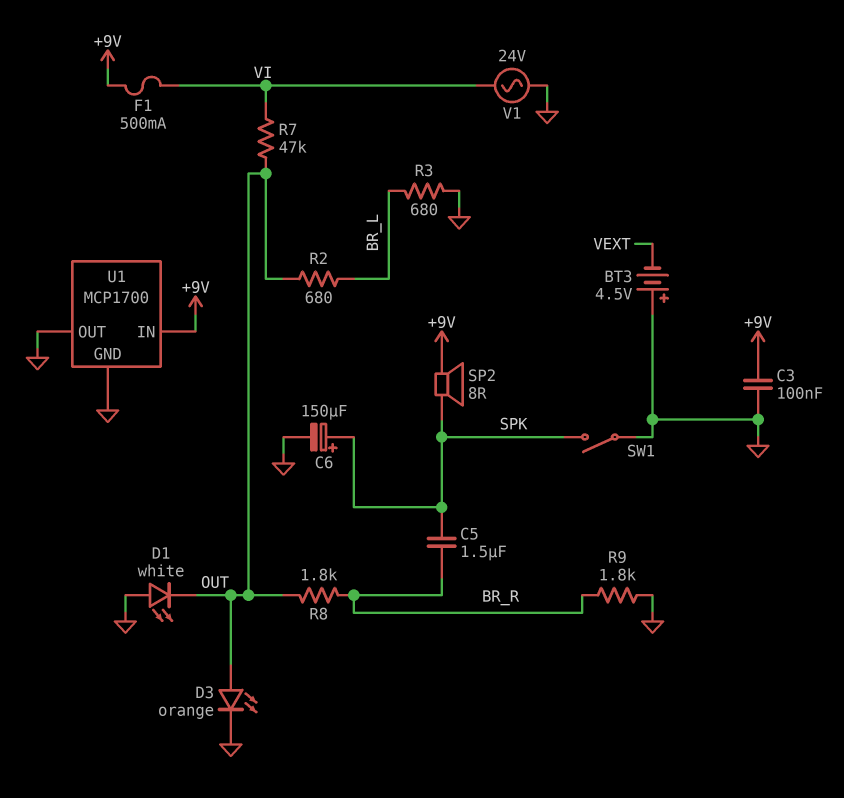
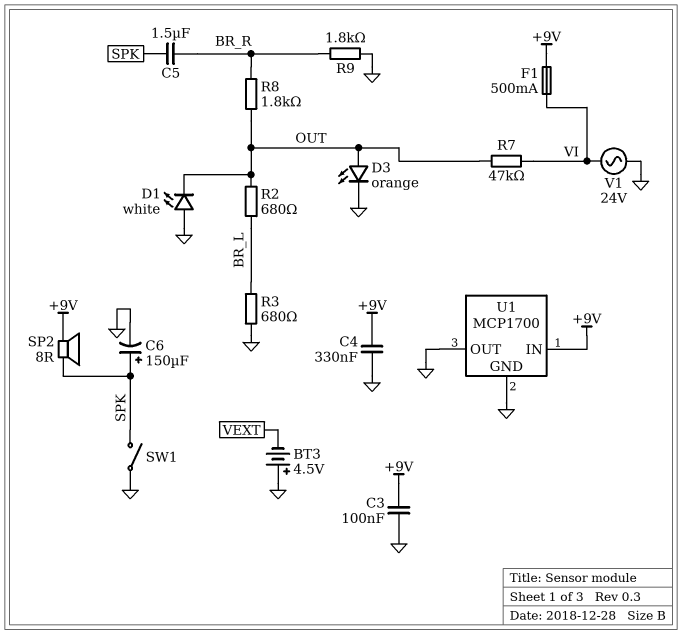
C4: none -> 330nF (+9V, GND)

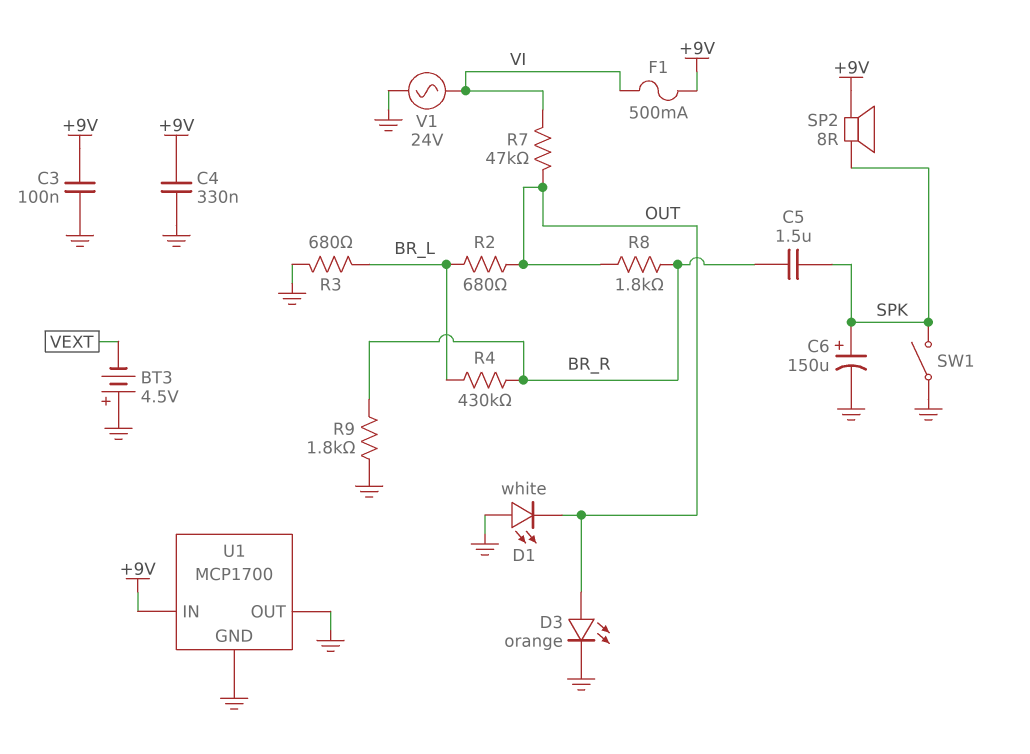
R4: none -> 430k (BR_L, BR_R)

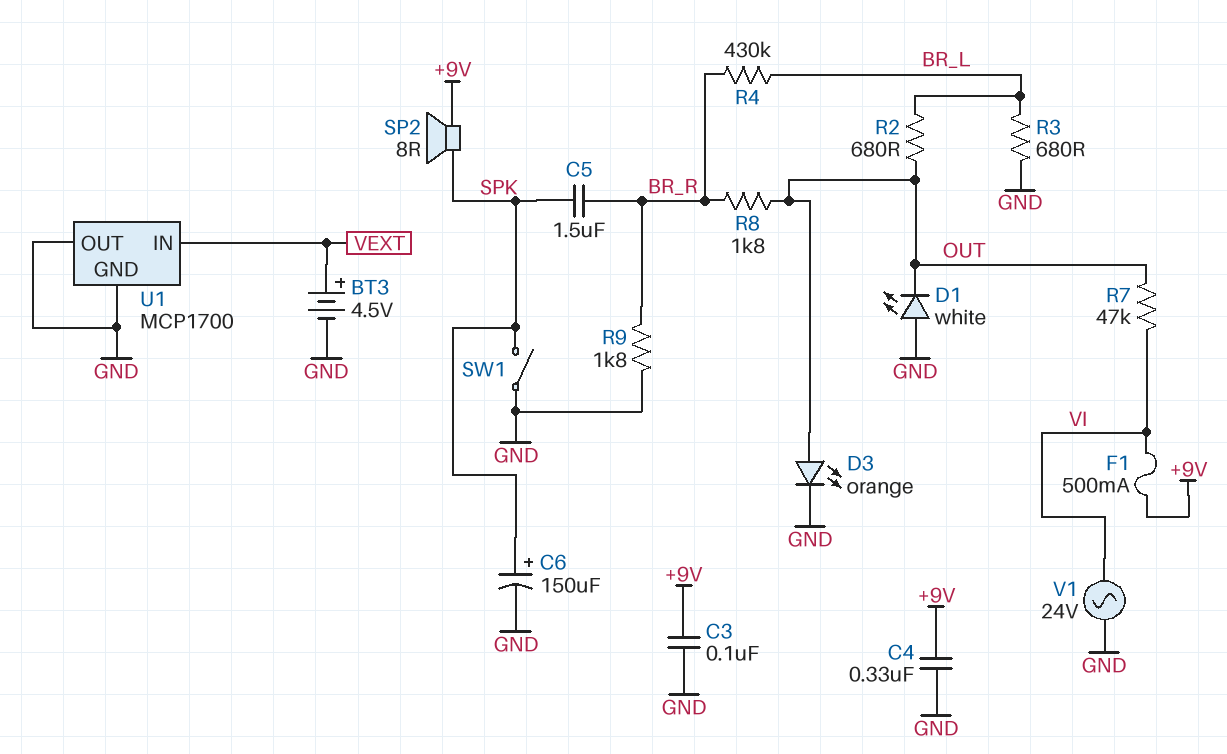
BT3: 4.5V (plus GND, minus VEXT) -> 4.5V (plus VEXT, minus GND)
U1 pin IN: +9V -> VEXT

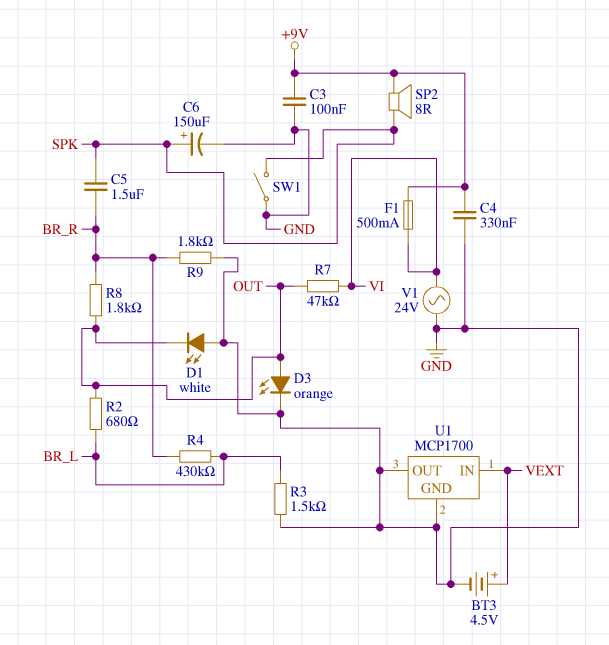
R3: 680 (BR_L, GND) -> 1.5k (BR_L, GND)

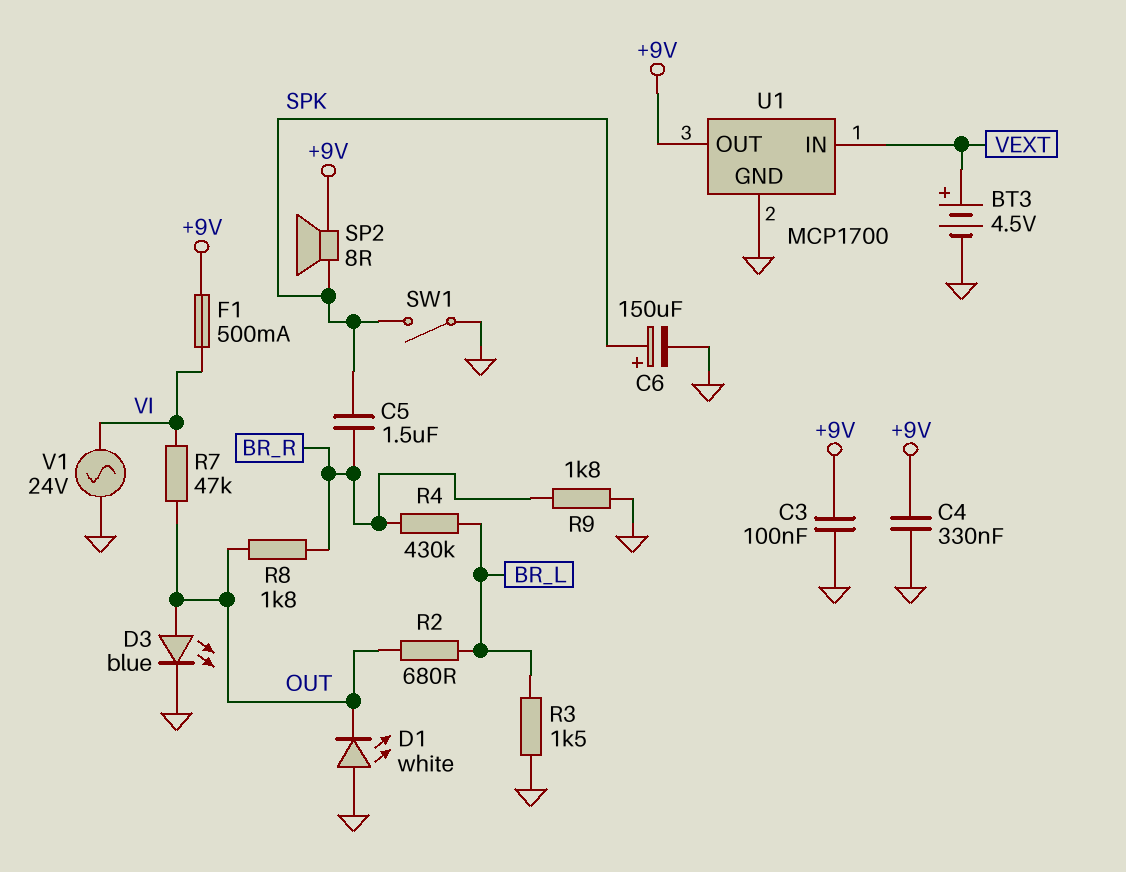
D3: LED orange (A OUT, K GND) -> LED blue (A OUT, K GND)
U1 pin OUT: GND -> +9V

